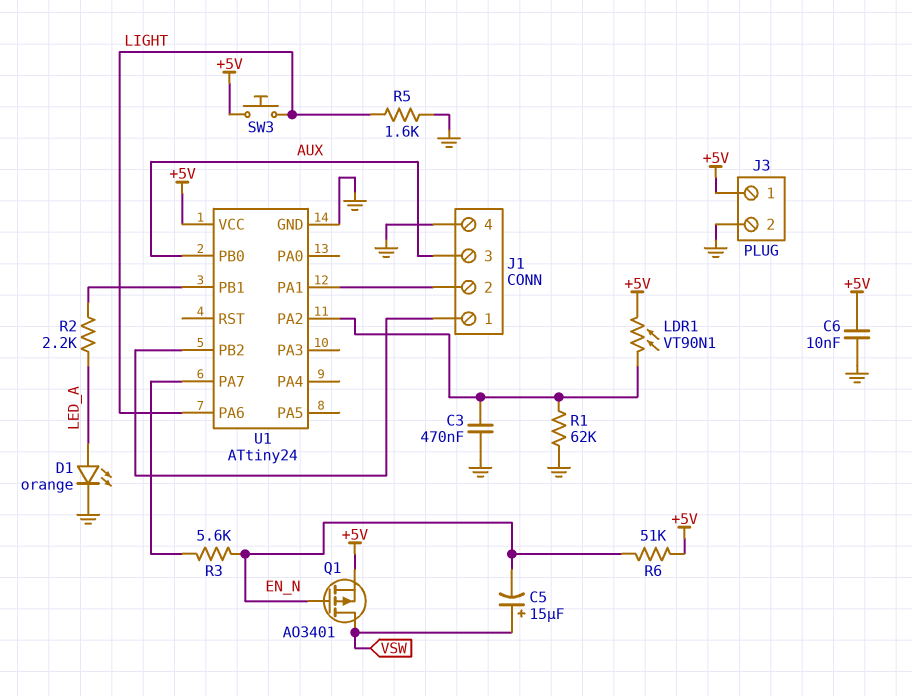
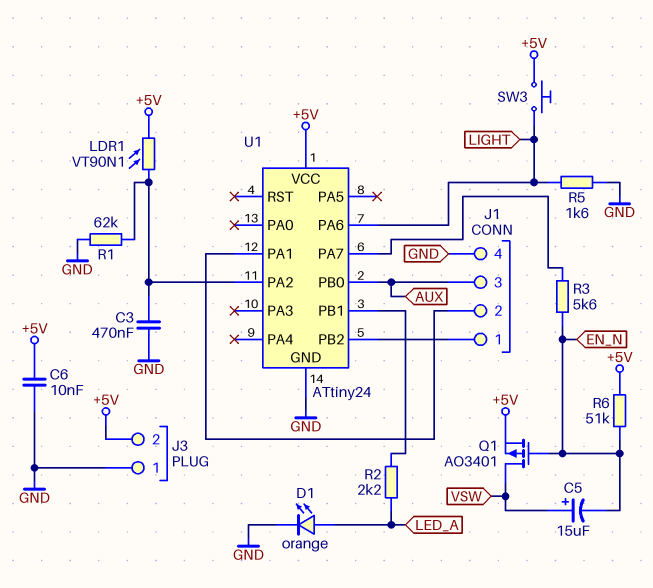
J3 pin 1: +5V -> GND
J3 pin 2: GND -> +5V

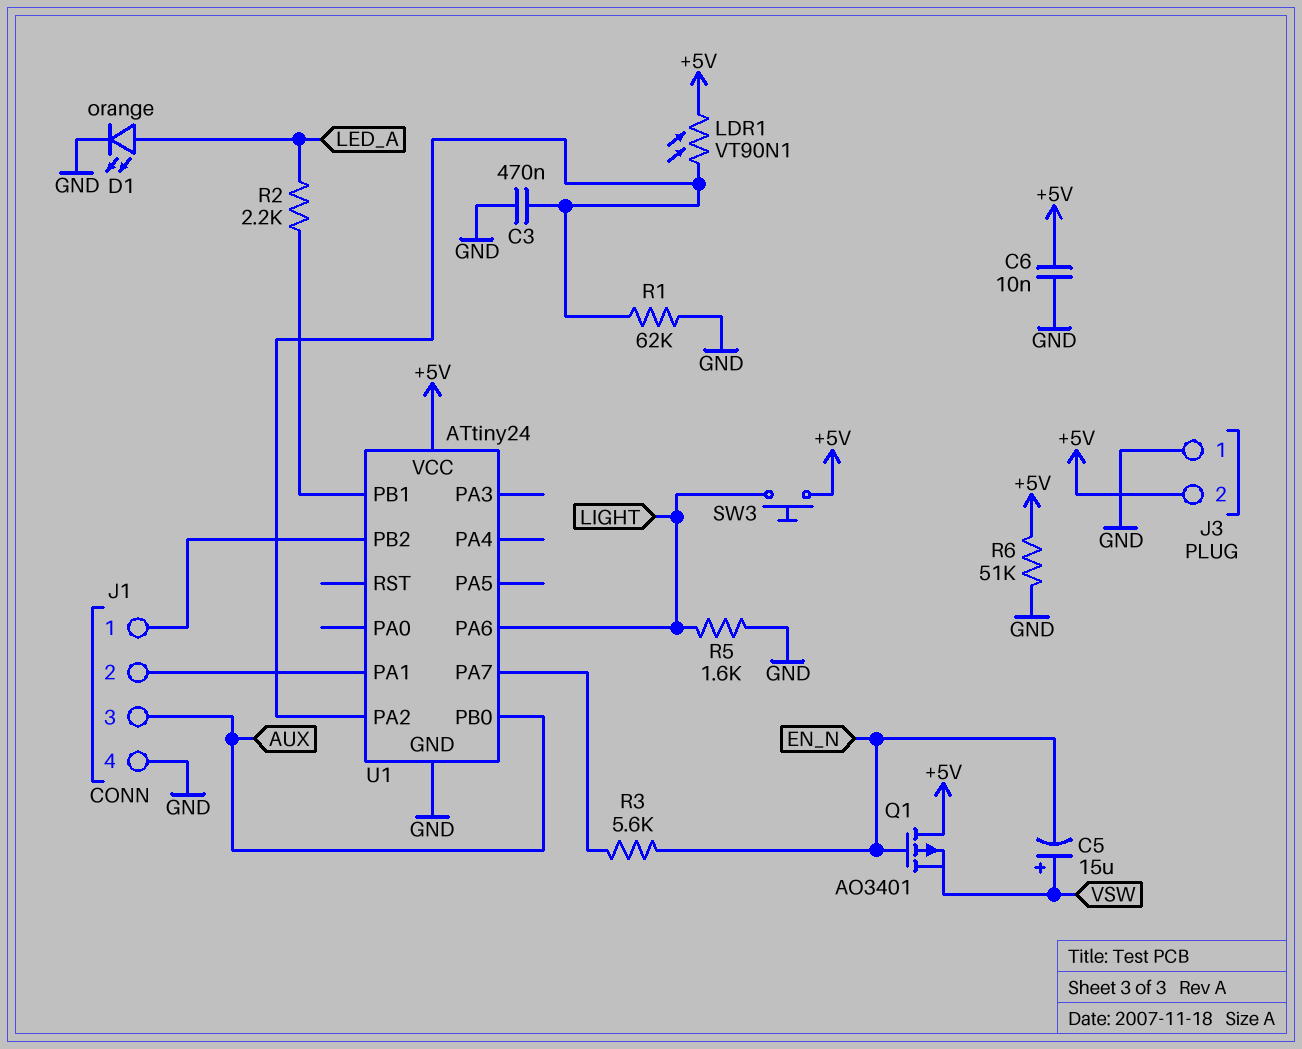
Q1: PMOS AO3401 (G EN_N, D VSW, S +5V) -> PMOS AO3401 (G EN_N, D +5V, S VSW)
R6: 51k (+5V, EN_N) -> 51k (+5V, GND)

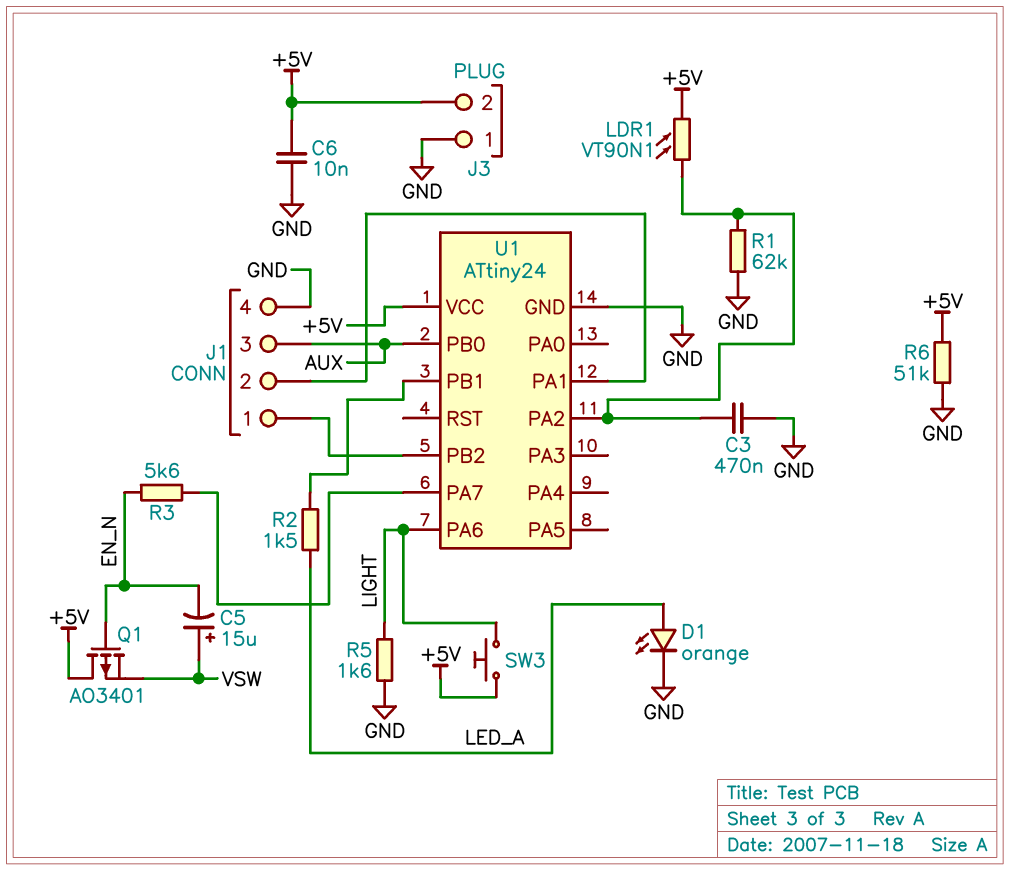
R2: 2.2k (LED_A, U1/PB1) -> 1.5k (LED_A, U1/PB1)

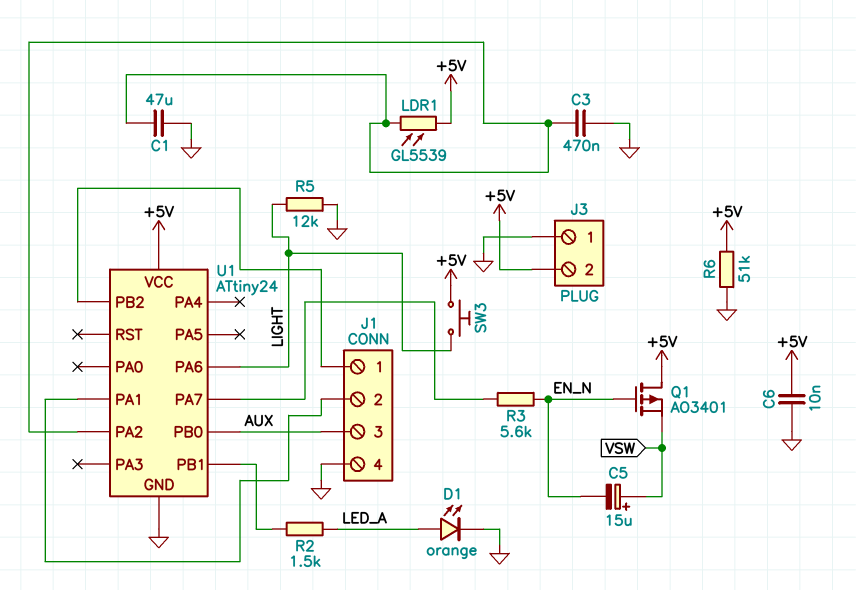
C1: none -> 47uF (GND, U1/PA2)
LDR1: VT90N1 (+5V, U1/PA2) -> GL5539 (+5V, U1/PA2)
R1: 62k (GND, U1/PA2) -> none
R5: 1.6k (GND, LIGHT) -> 12k (GND, LIGHT)

